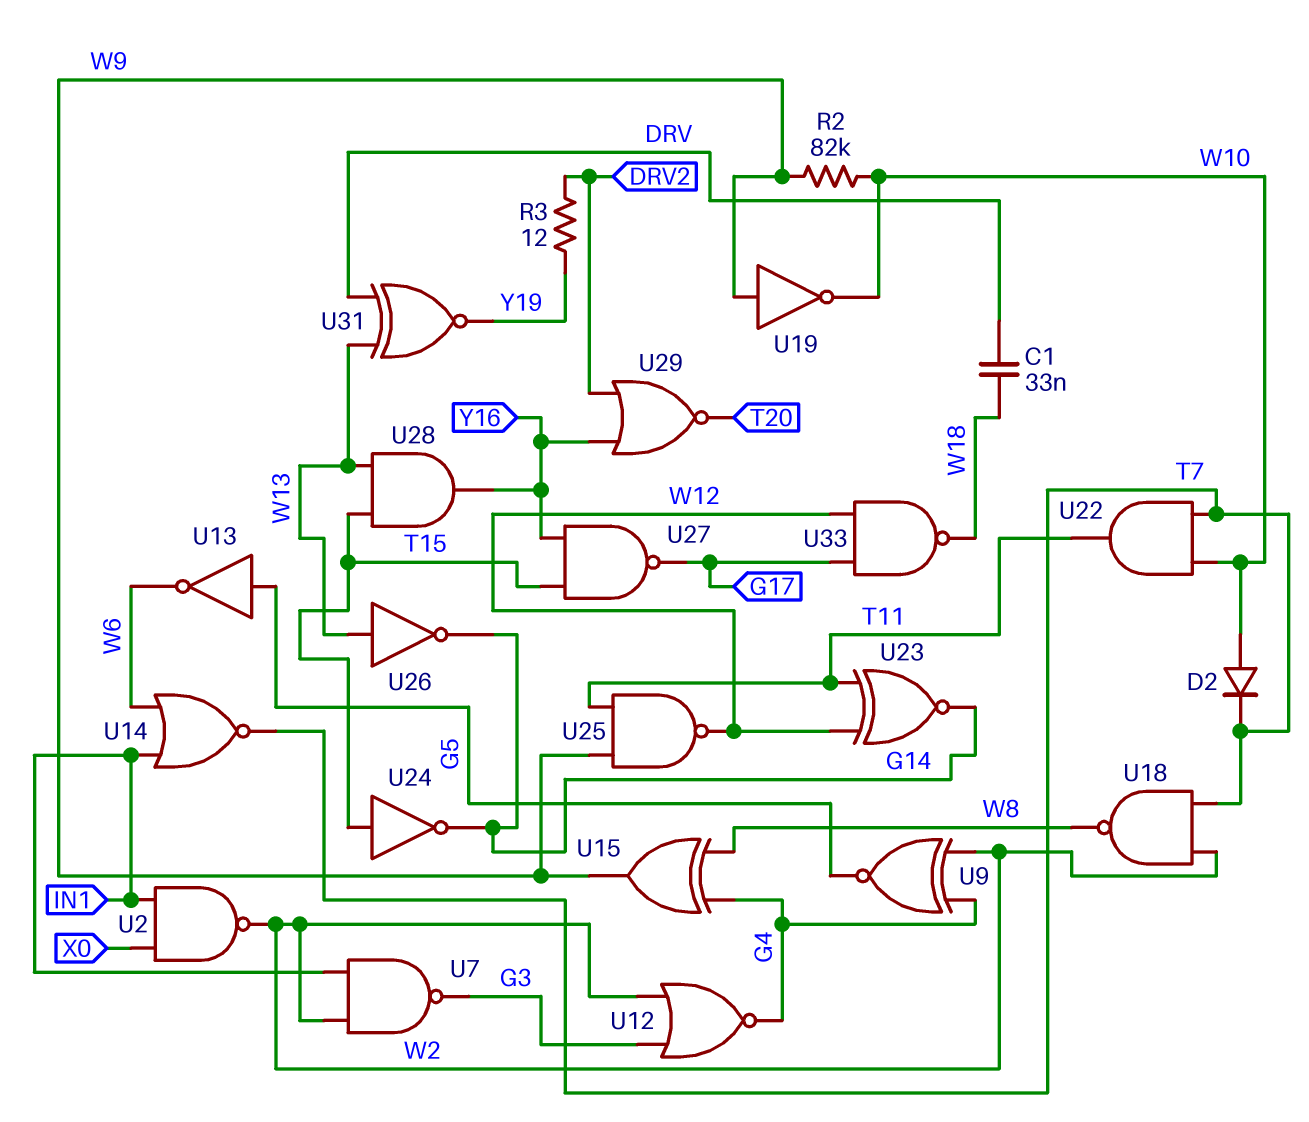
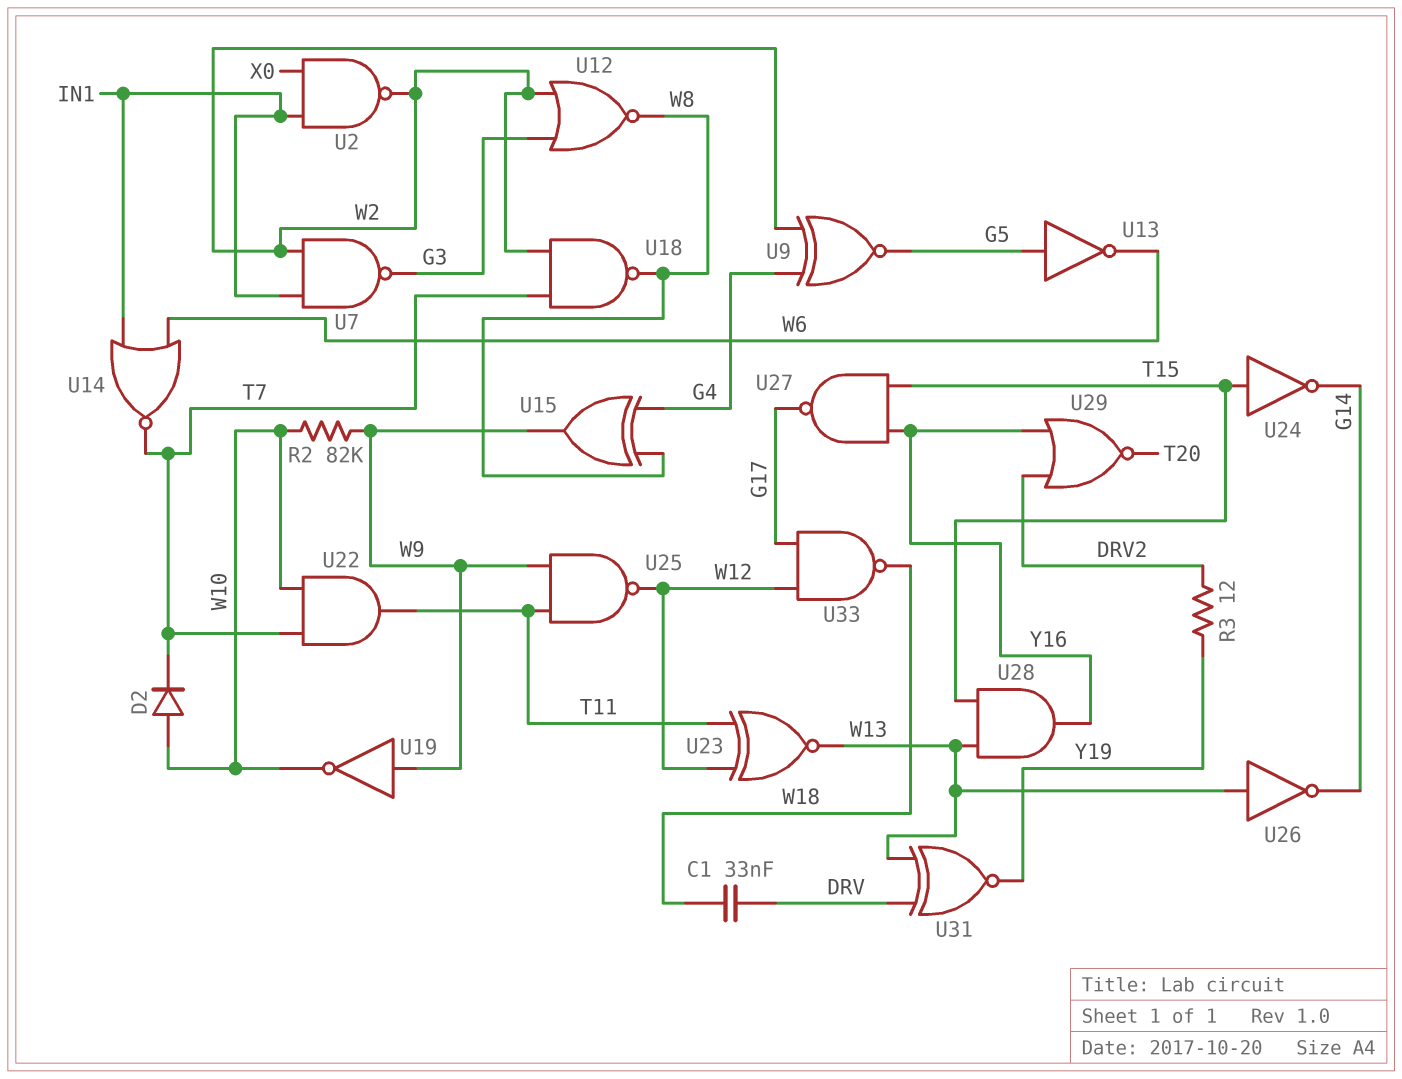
U12: NOR (in G3, in W2, out G4) -> NOR (in G3, in W2, out W8)
U23: XNOR (in T11, in W12, out G14) -> XNOR (in T11, in W12, out W13)

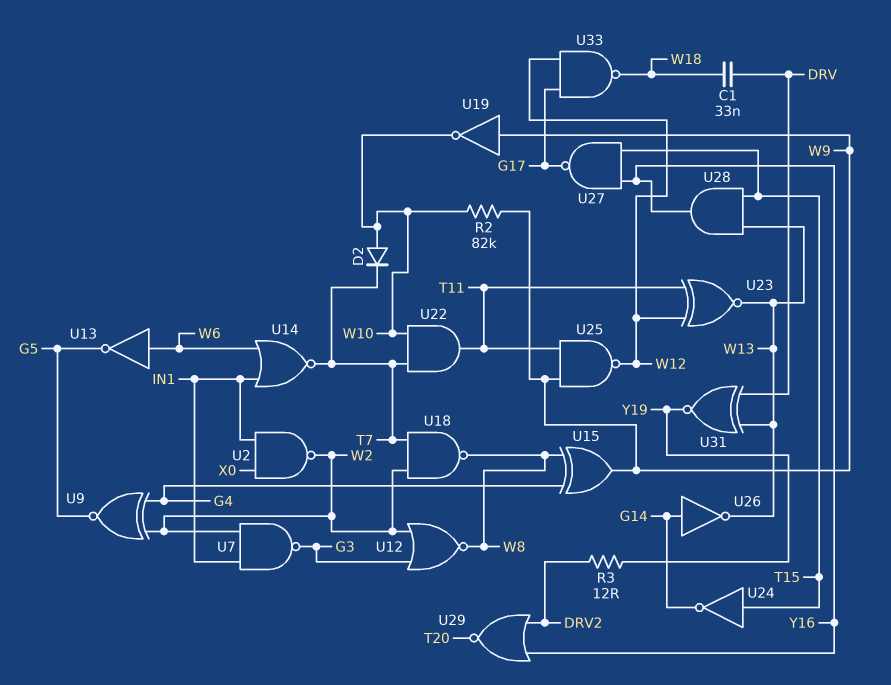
U13: NOT (in G5, out W6) -> NOT (in W6, out G5)
U26: NOT (in W13, out G14) -> NOT (in G14, out W13)

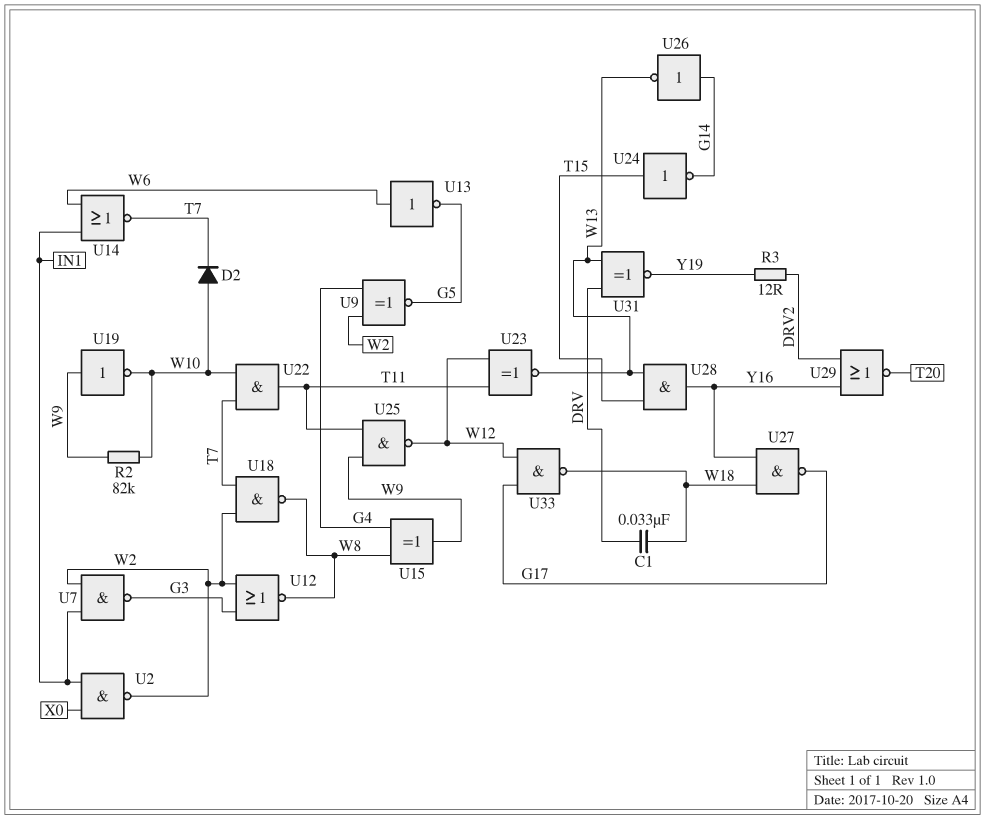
U27: NAND (in T15, in Y16, out G17) -> NAND (in W18, in Y16, out G17)

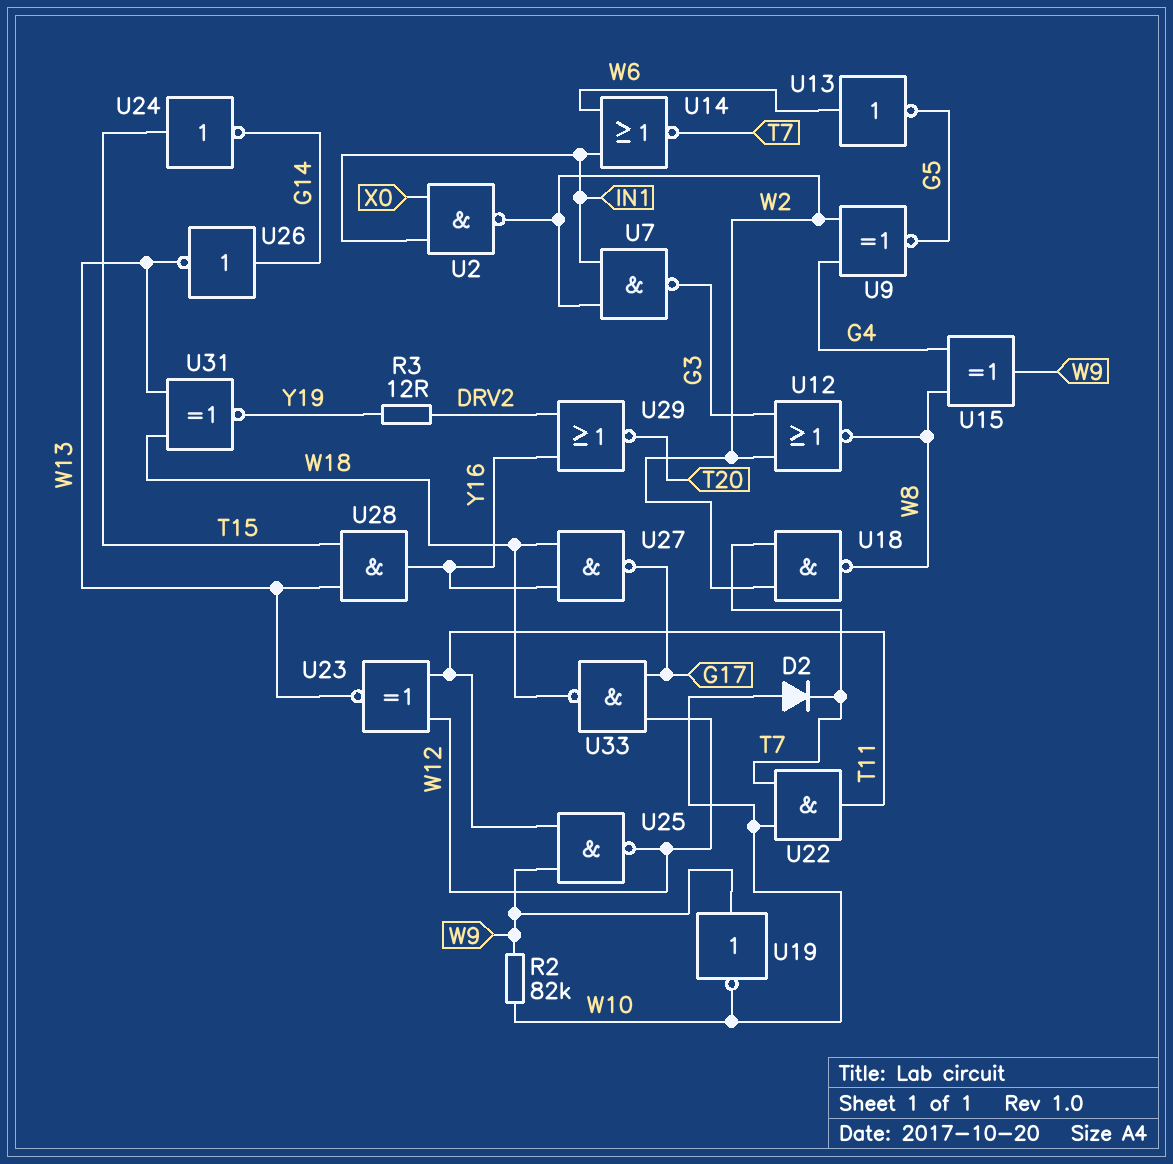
C1: 33nF (DRV, W18) -> none
U31: XNOR (in DRV, in W13, out Y19) -> XNOR (in W13, in W18, out Y19)

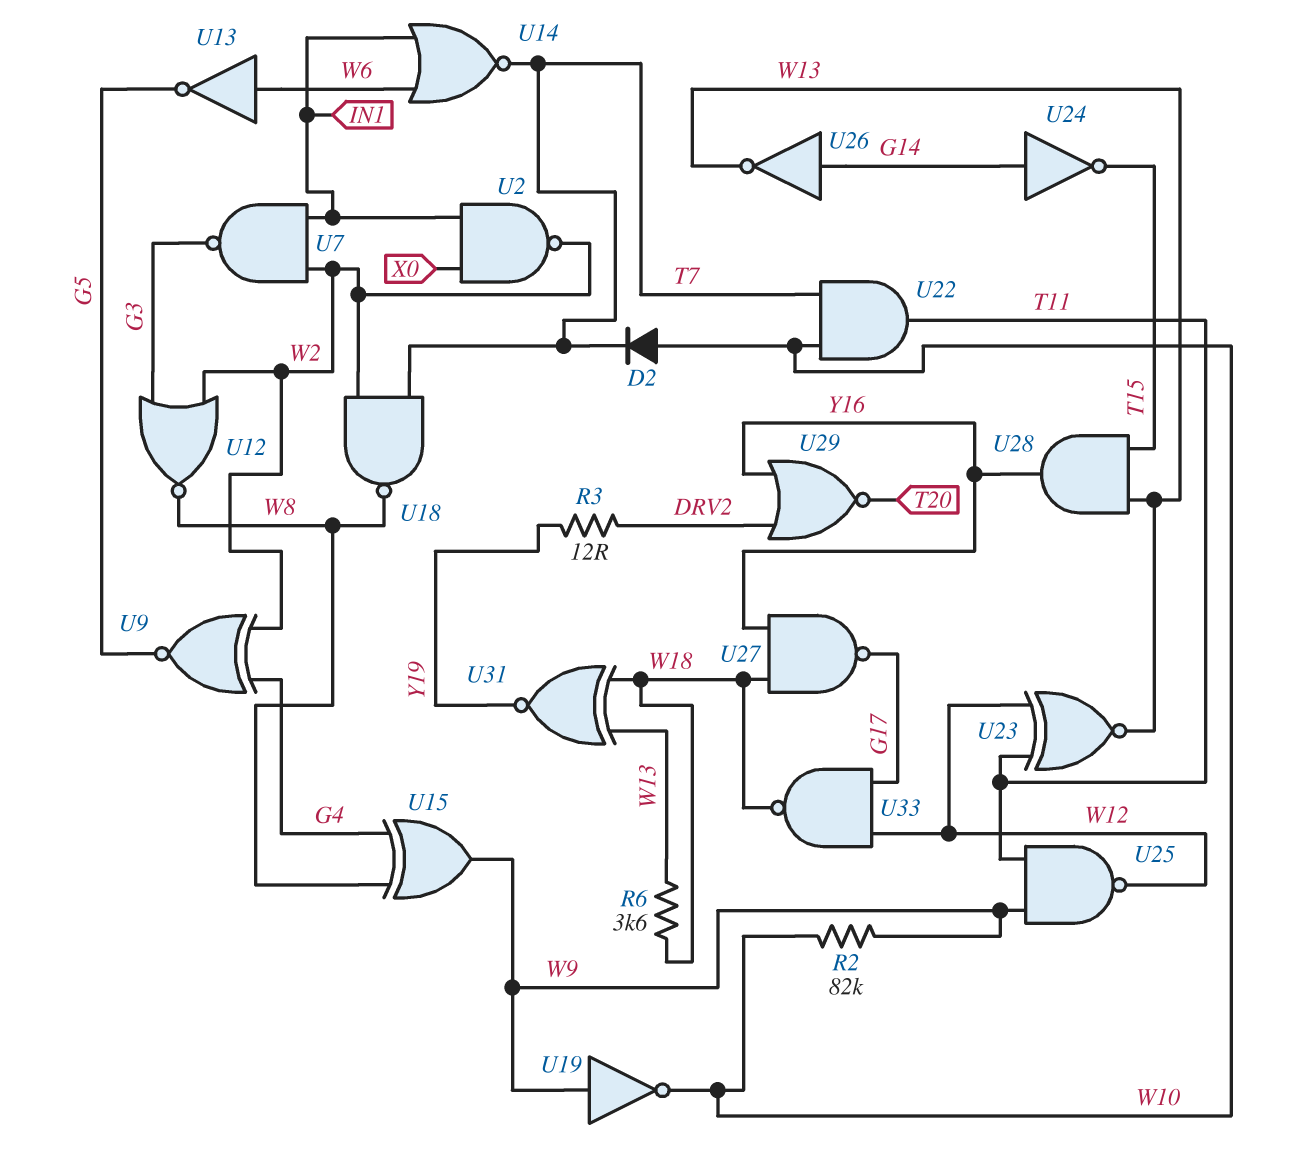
R6: none -> 3.6k (W13, W18)
U24: NOT (in T15, out G14) -> NOT (in G14, out T15)

